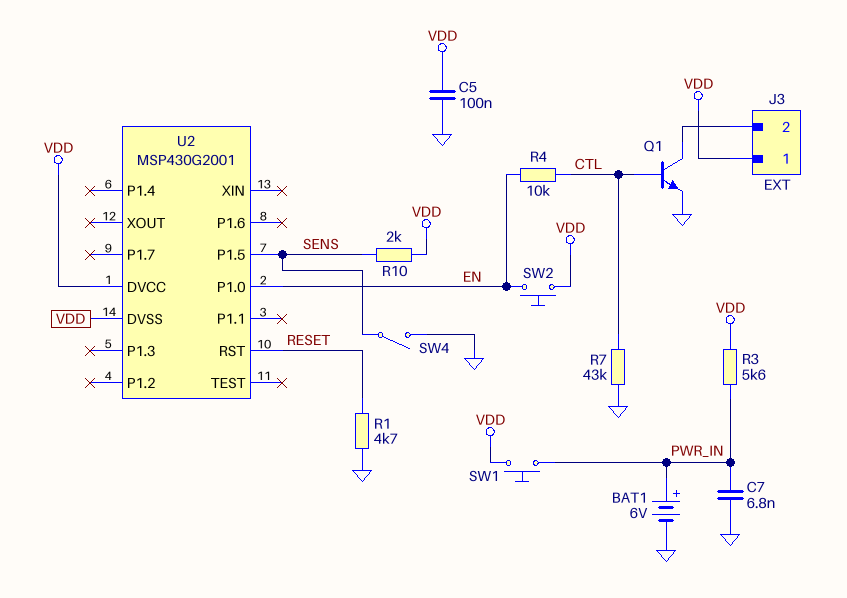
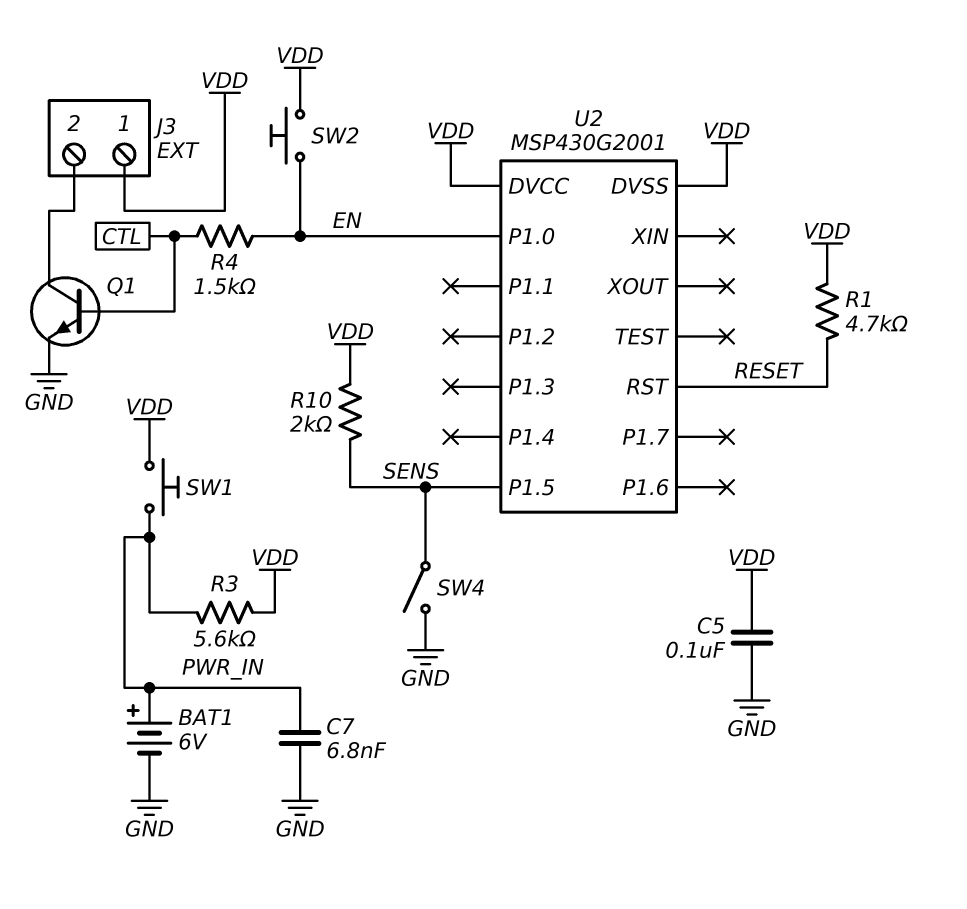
R1: 4.7k (GND, RESET) -> 4.7k (RESET, VDD)
R4: 10k (CTL, EN) -> 1.5k (CTL, EN)
R7: 43k (CTL, GND) -> none

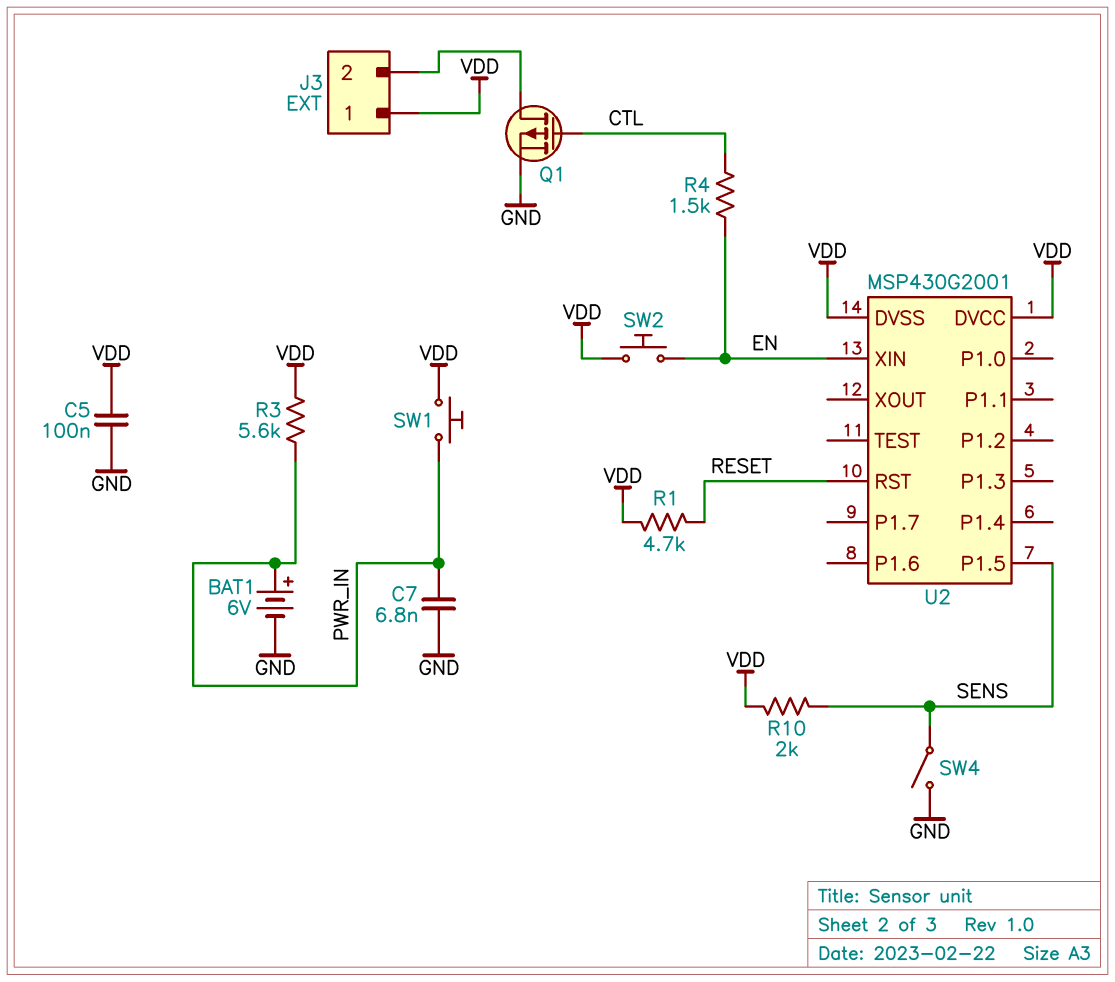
Q1: NPN (B CTL, C J3/2, E GND) -> PMOS (G CTL, D J3/2, S GND)
U2 pin P1.0: EN -> none
U2 pin XIN: none -> EN

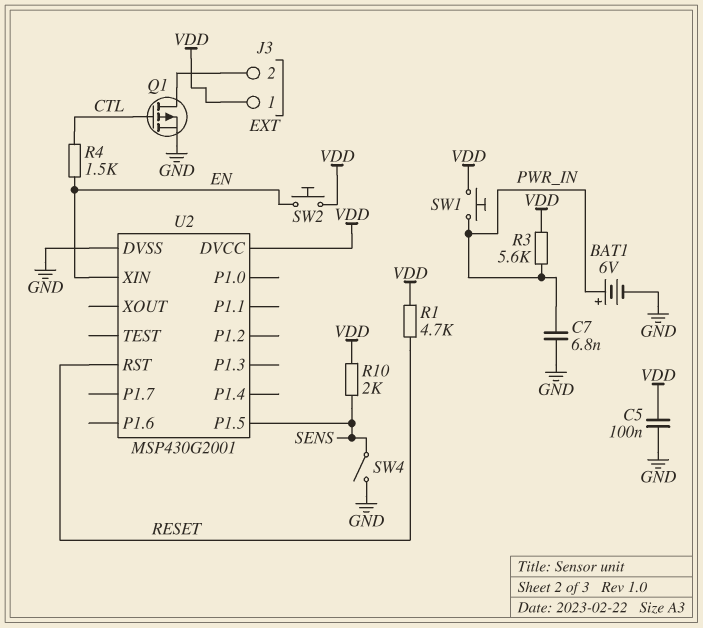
U2 pin DVSS: VDD -> GND

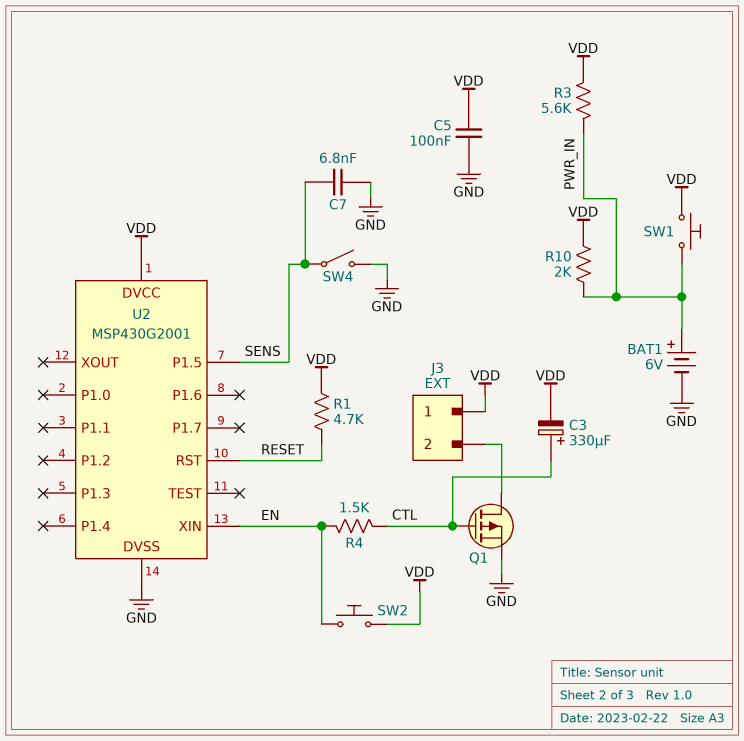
C3: none -> 330uF (plus CTL, minus VDD)
C7: 6.8nF (GND, PWR_IN) -> 6.8nF (GND, SENS)
R10: 2k (SENS, VDD) -> 2k (PWR_IN, VDD)

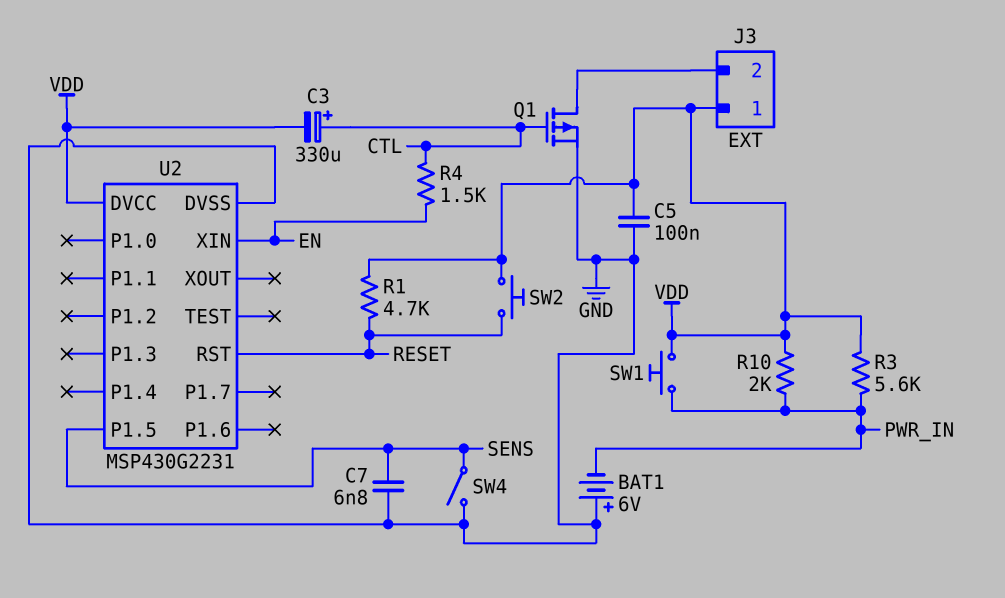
BAT1: 6V (plus PWR_IN, minus GND) -> 6V (plus GND, minus PWR_IN)
SW2: button (EN, VDD) -> button (RESET, VDD)
U2: MSP430G2001 -> MSP430G2231

